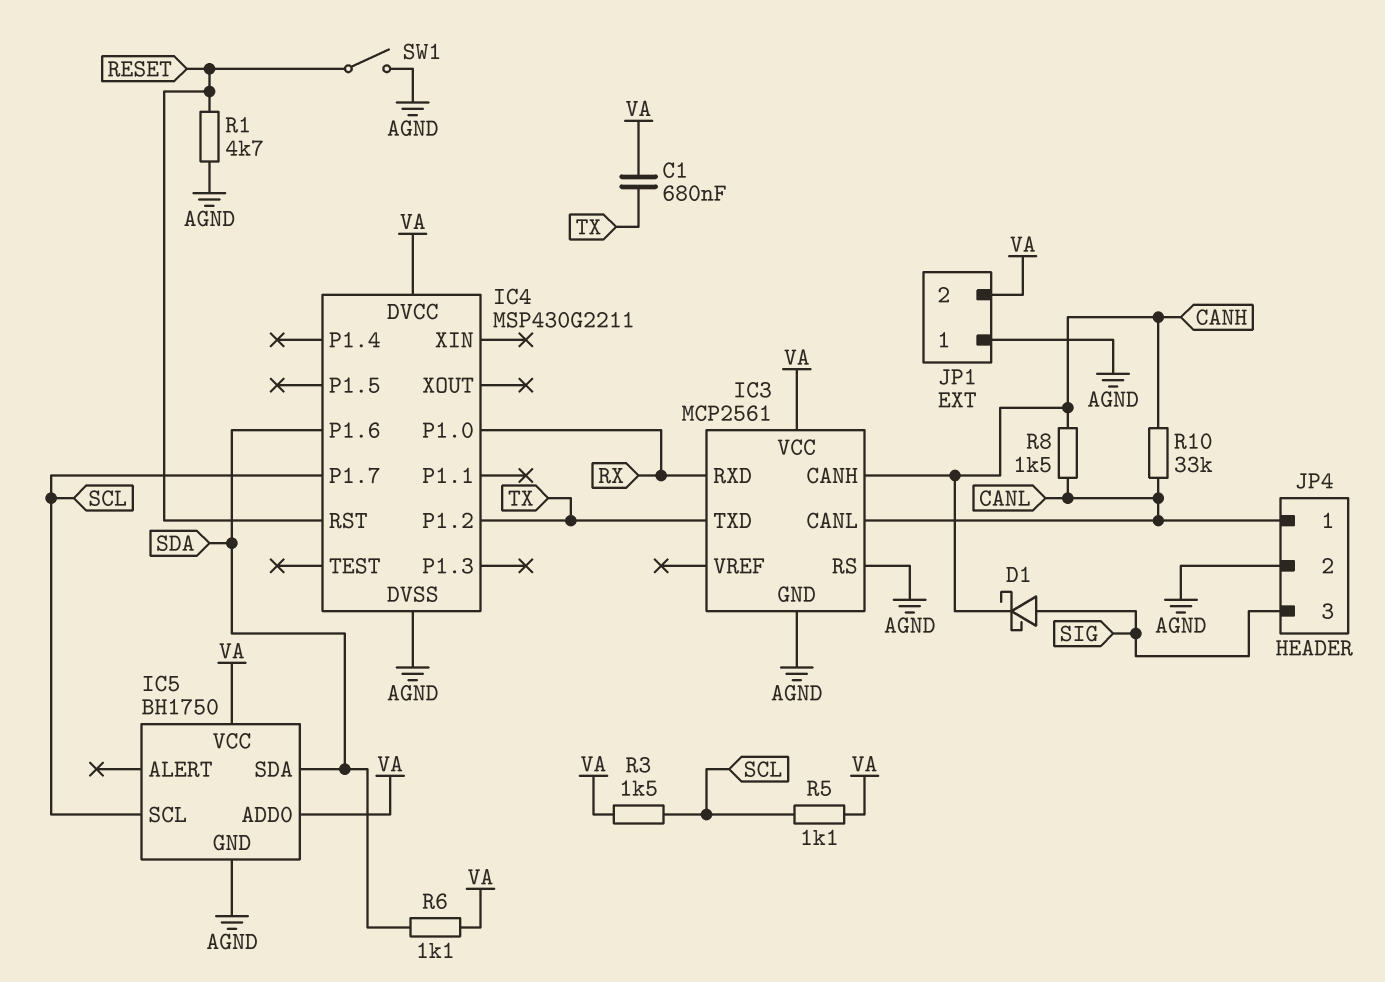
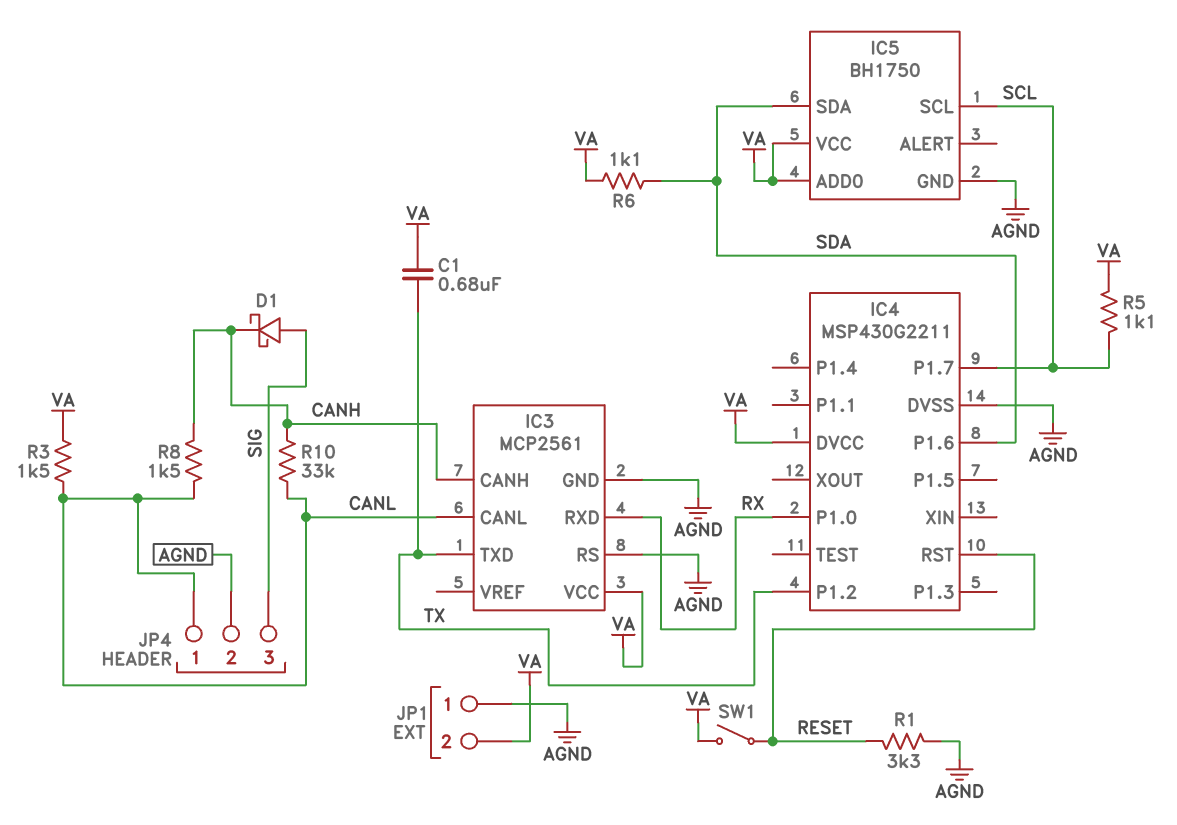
R1: 4.7k (AGND, RESET) -> 3.3k (AGND, RESET)
R3: 1.5k (SCL, VA) -> 1.5k (CANL, VA)
SW1: switch (AGND, RESET) -> switch (RESET, VA)

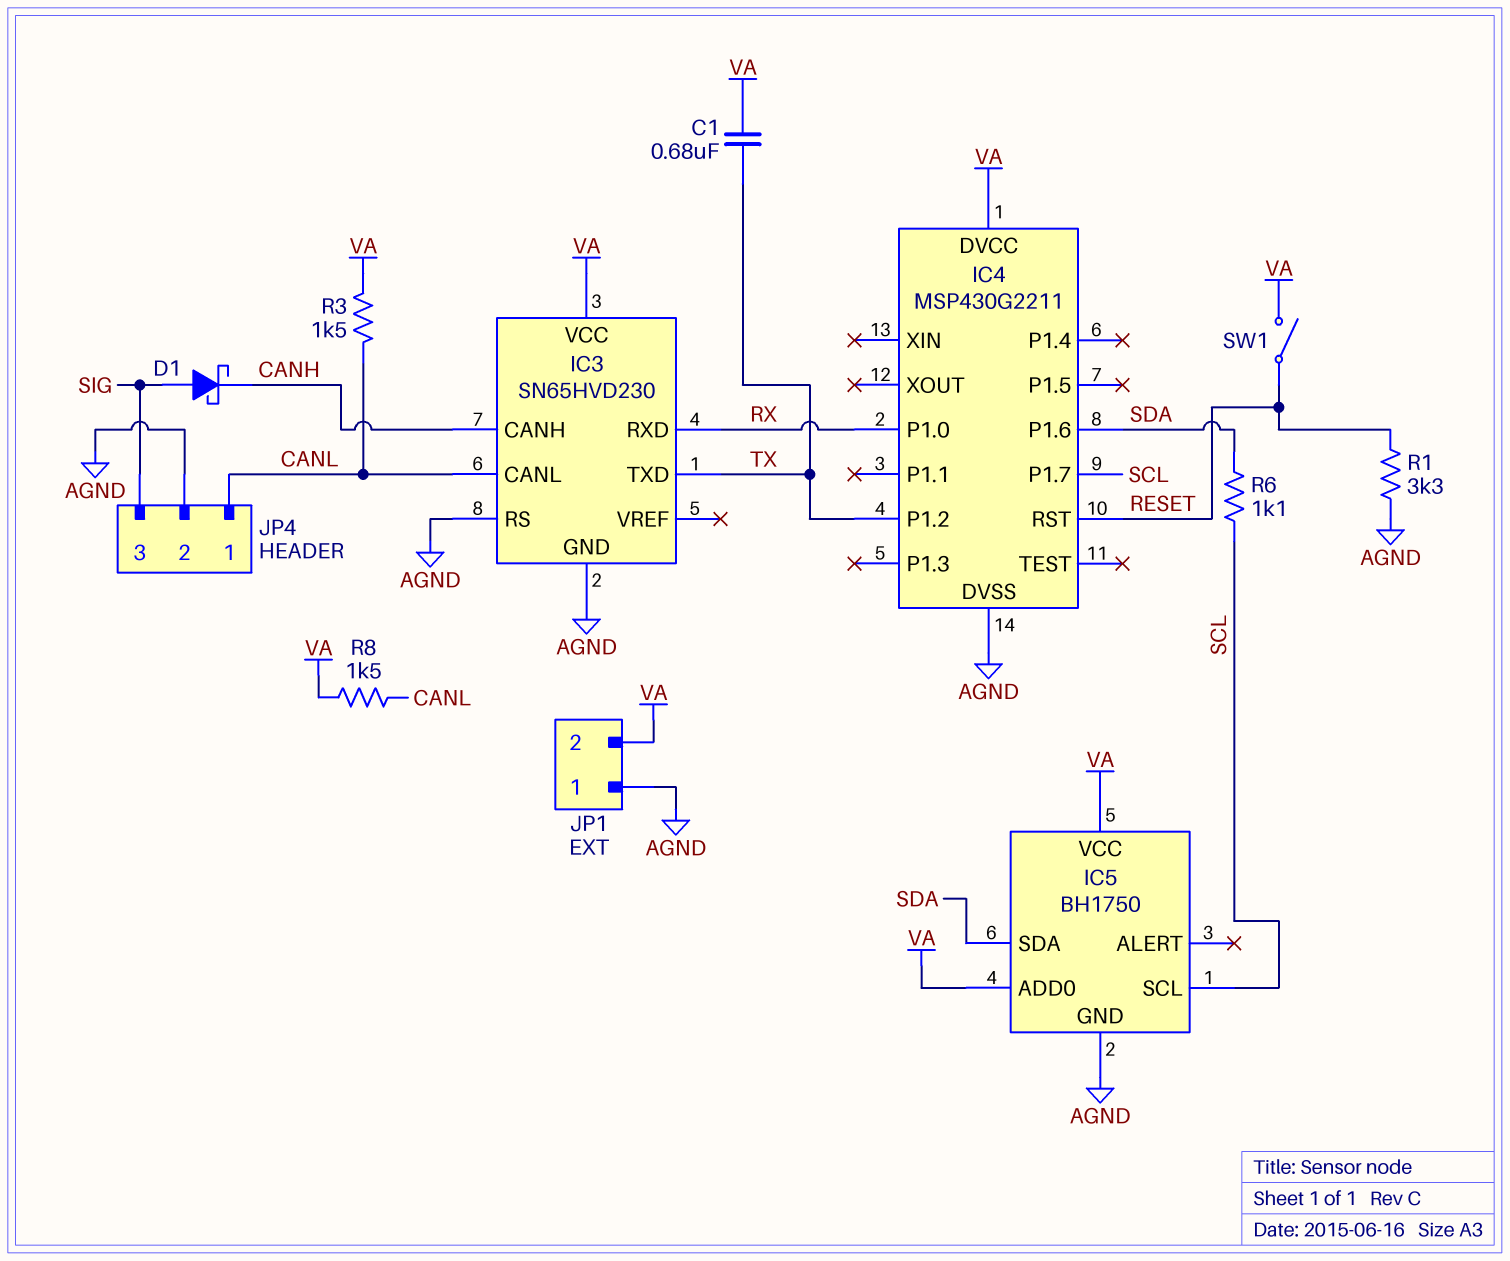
IC3: MCP2561 -> SN65HVD230
R5: 1.1k (SCL, VA) -> none
R6: 1.1k (SDA, VA) -> 1.1k (SCL, SDA)
R8: 1.5k (CANH, CANL) -> 1.5k (CANL, VA)
R10: 33k (CANH, CANL) -> none

